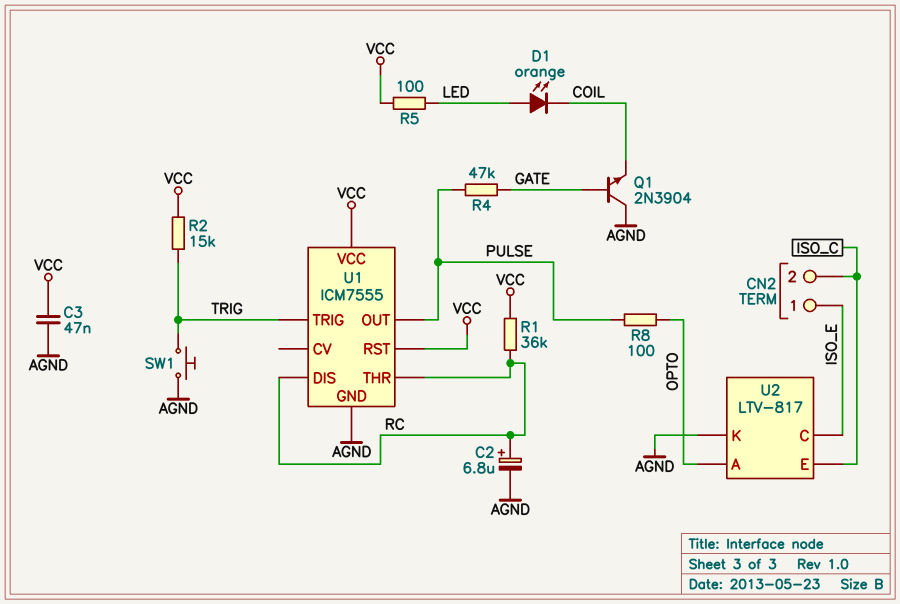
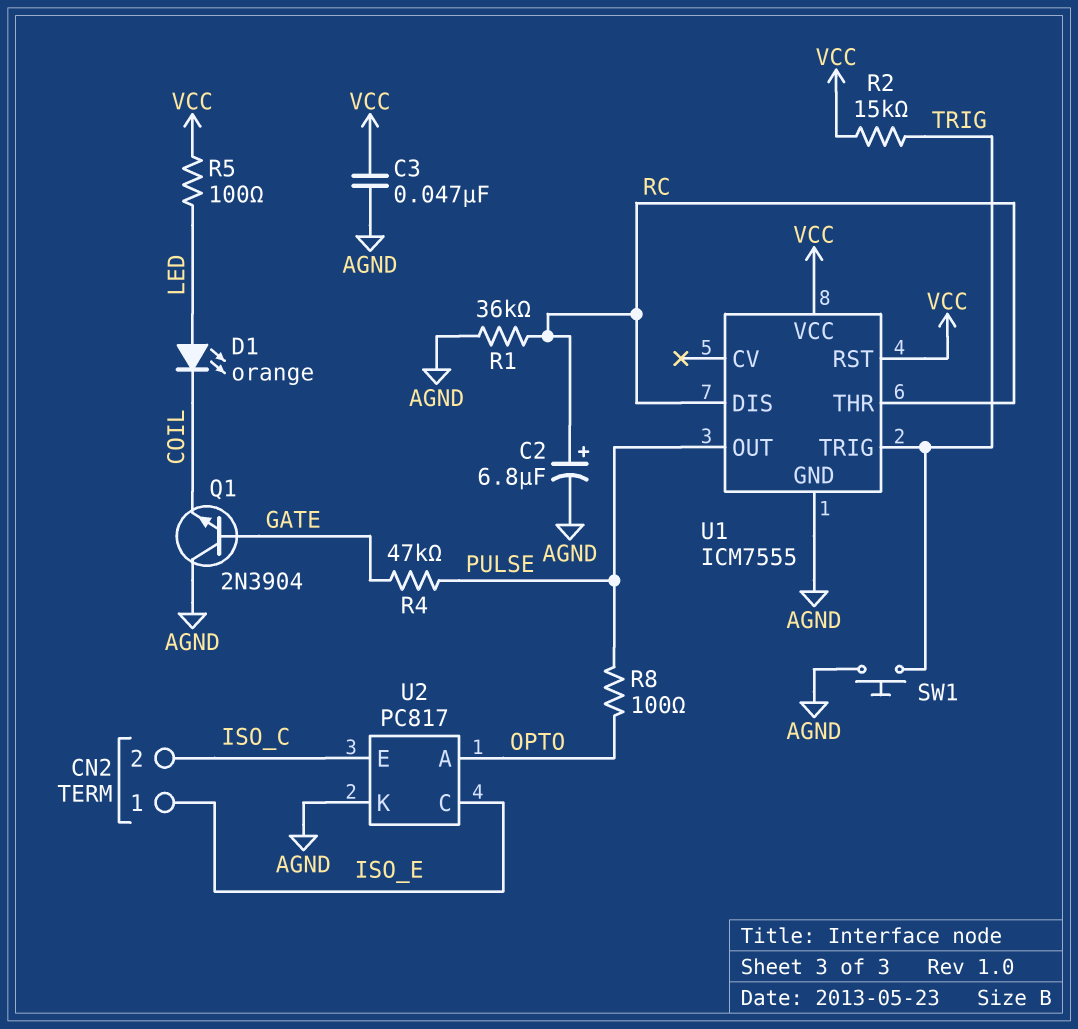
R1: 36k (RC, VCC) -> 36k (AGND, RC)
U2: LTV-817 -> PC817

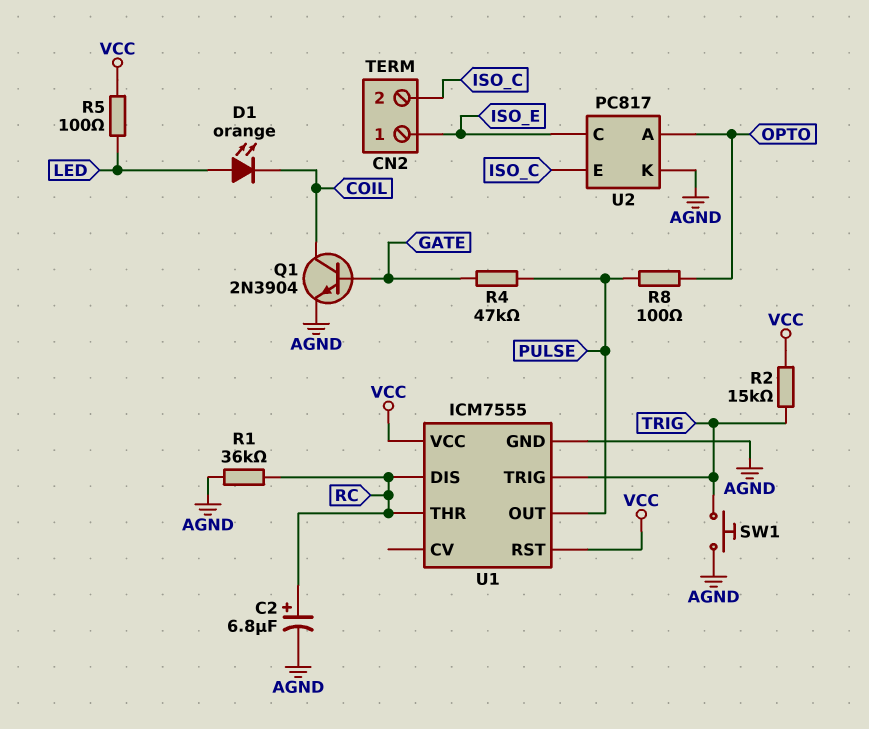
C3: 47nF (AGND, VCC) -> none
Q1: NPN 2N3904 (B GATE, C AGND, E COIL) -> NPN 2N3904 (B GATE, C COIL, E AGND)

